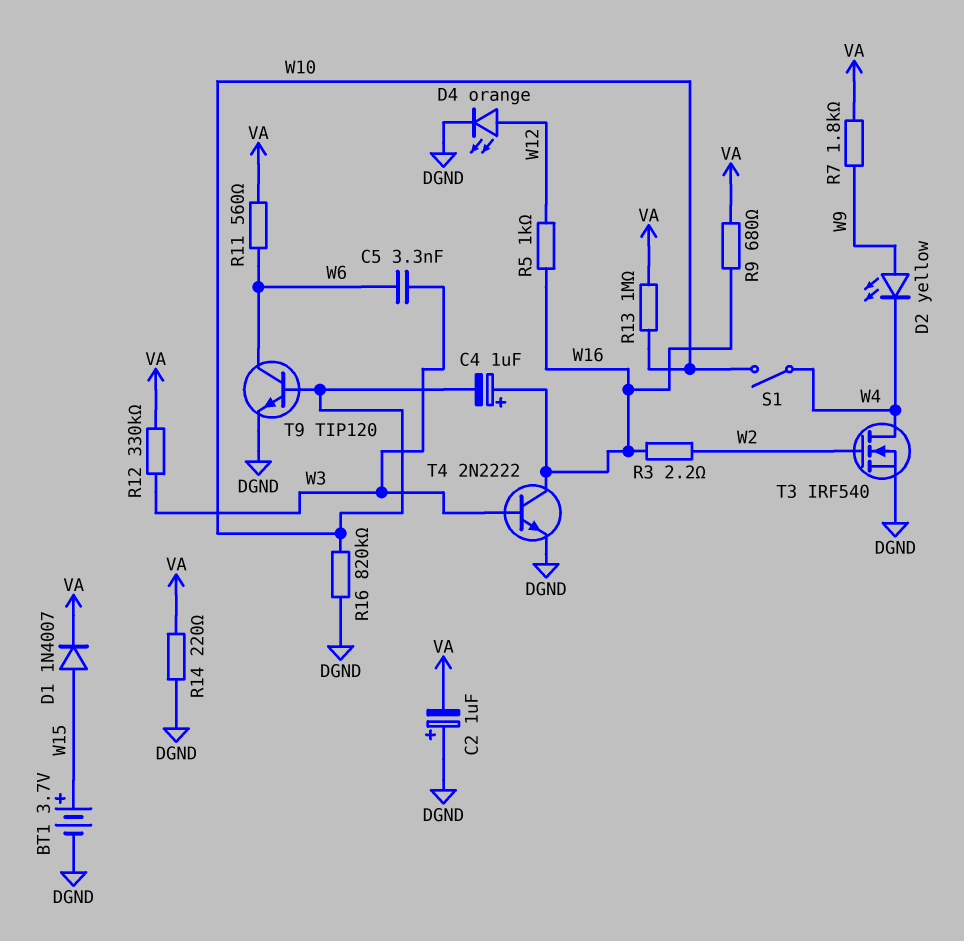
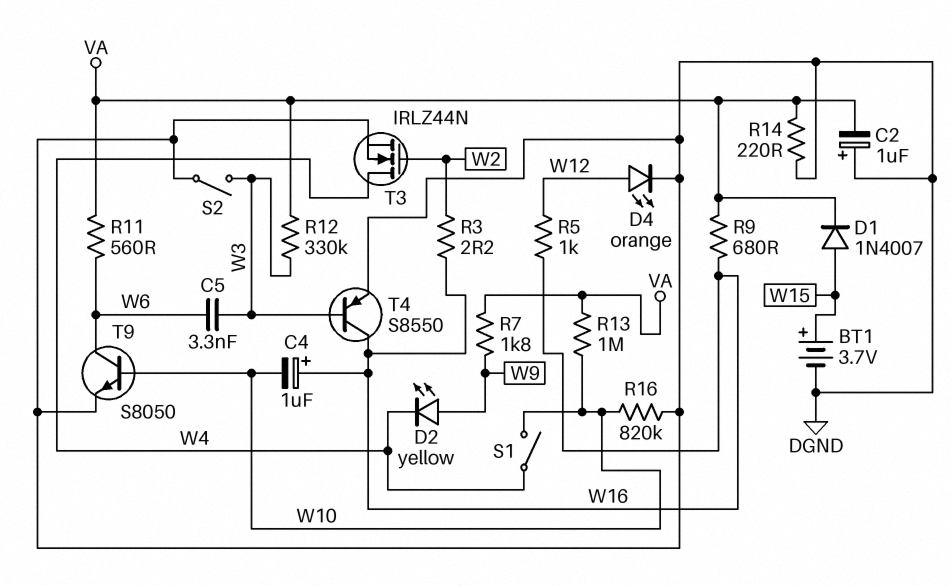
S2: none -> switch (DGND, W3)
T3: NMOS IRF540 (G W2, D W4, S DGND) -> NMOS IRLZ44N (G W2, D W4, S DGND)
T4: NPN 2N2222 (B W3, C W16, E DGND) -> PNP S8550 (B W3, C W16, E DGND)
T9: NPN TIP120 (B W10, C W6, E DGND) -> NPN S8050 (B W10, C W6, E DGND)

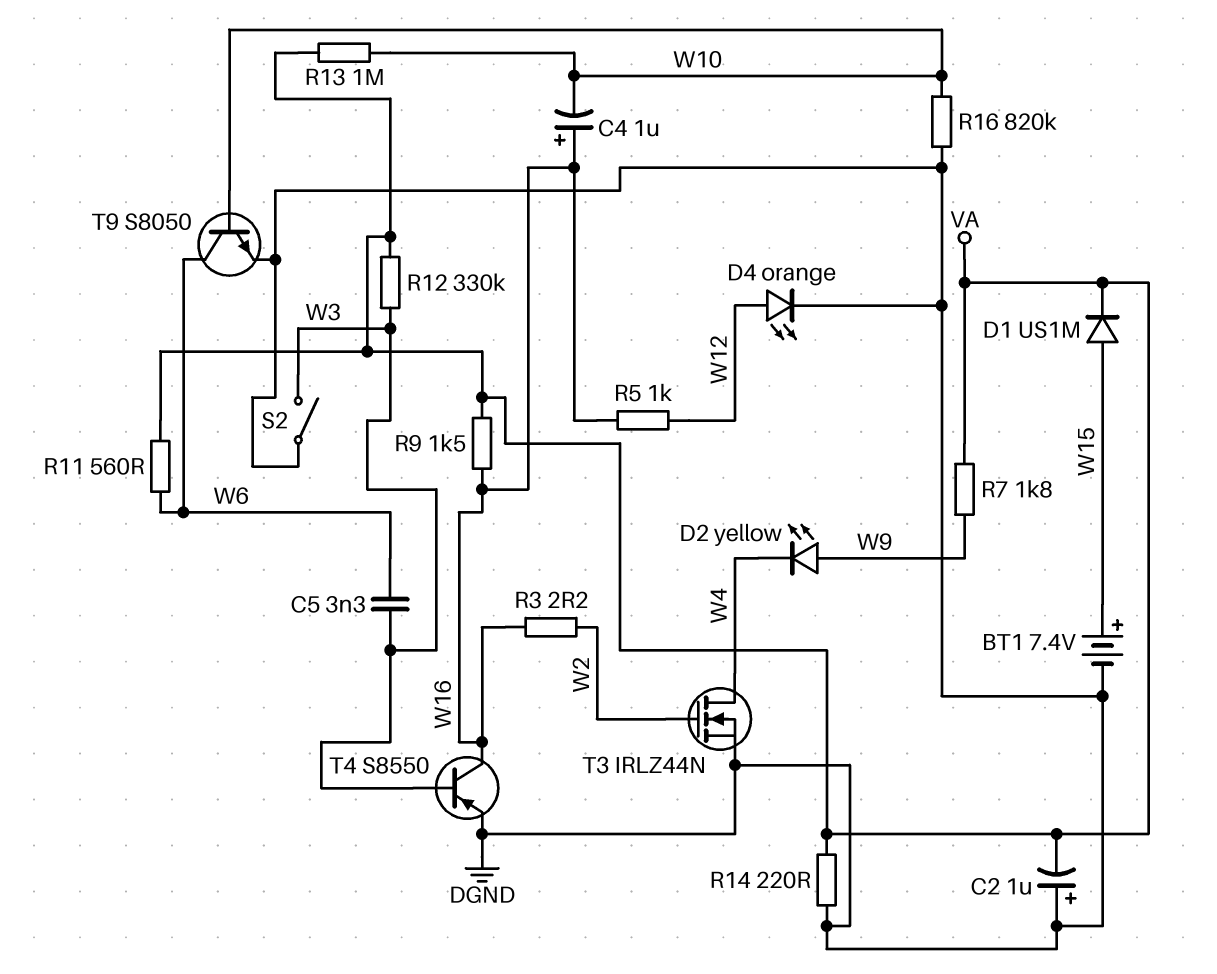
BT1: 3.7V (plus W15, minus DGND) -> 7.4V (plus W15, minus DGND)
D1: diode 1N4007 (A W15, K VA) -> diode US1M (A W15, K VA)
R9: 680 (VA, W16) -> 1.5k (VA, W16)
S1: switch (W4, W10) -> none

